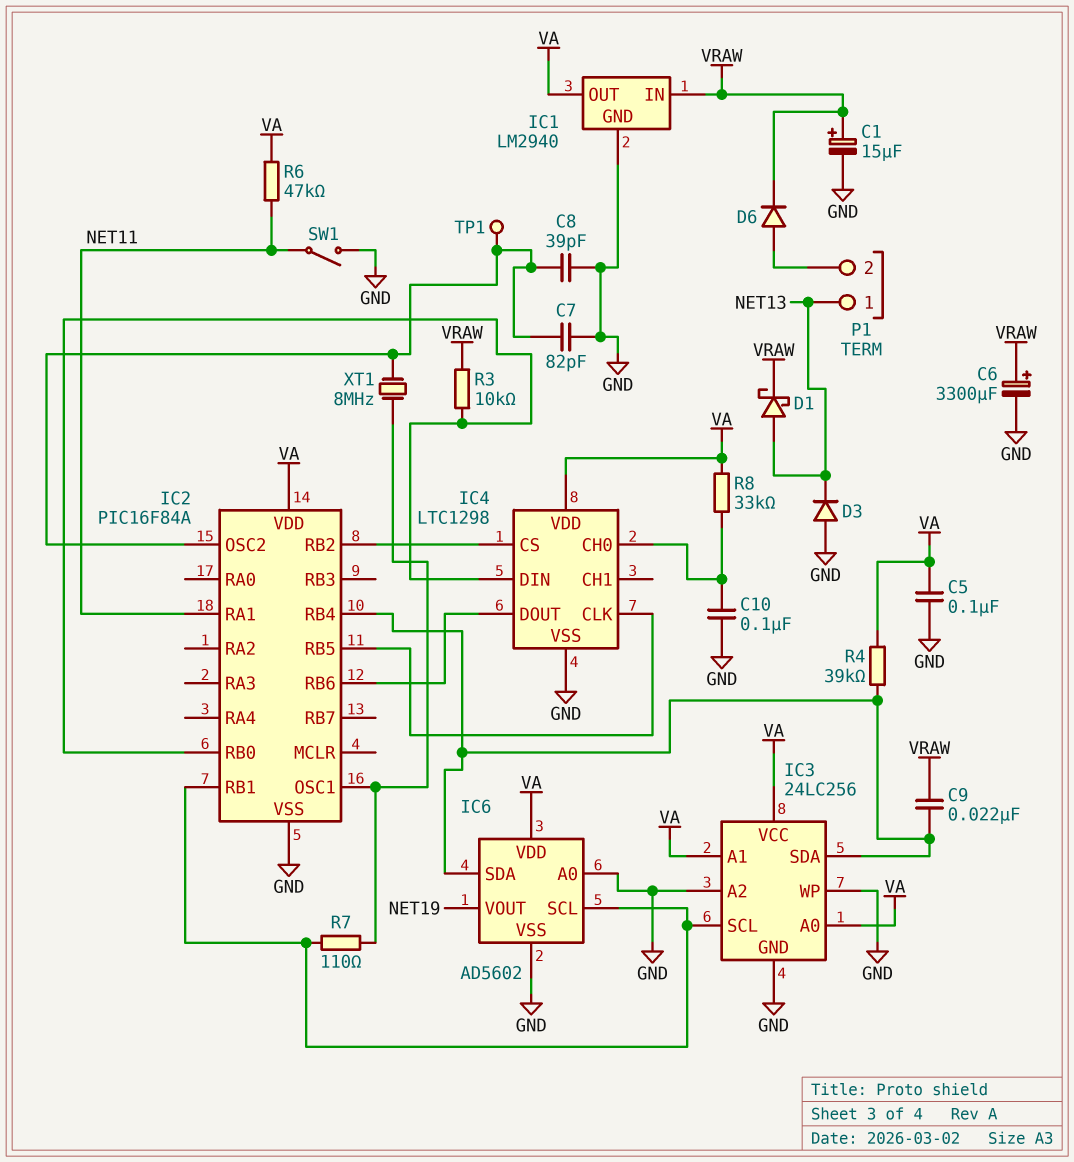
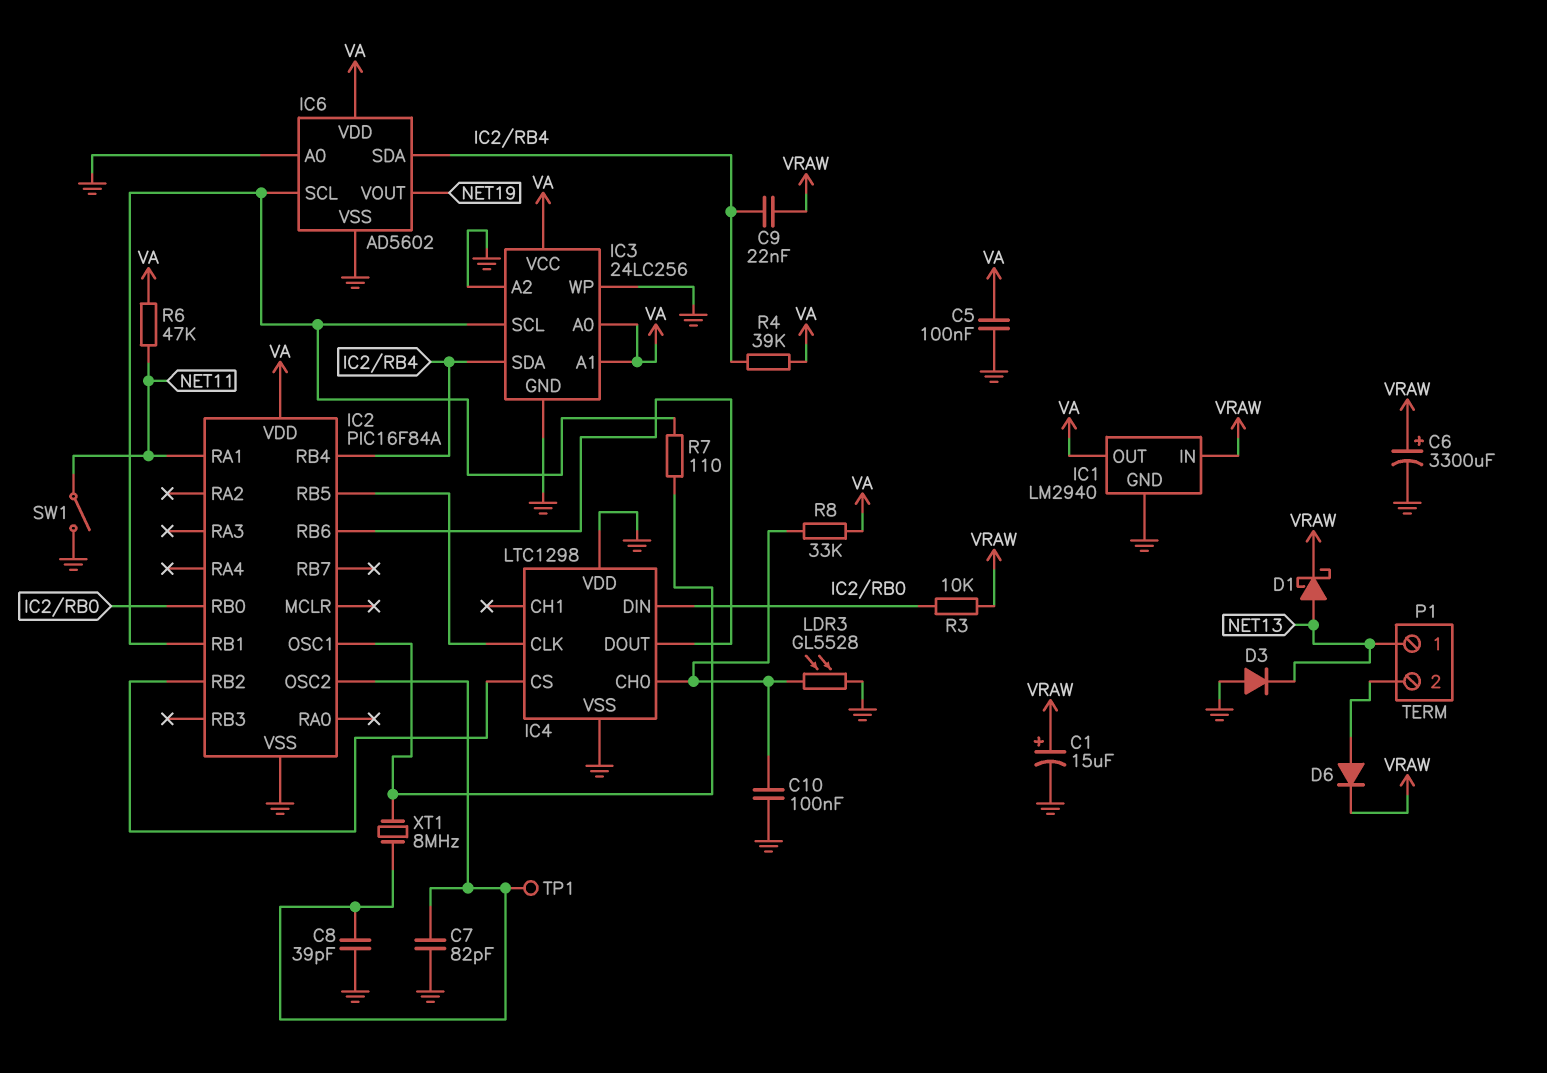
IC4 pin VDD: VA -> GND
LDR3: none -> GL5528 (GND, IC4/CH0)

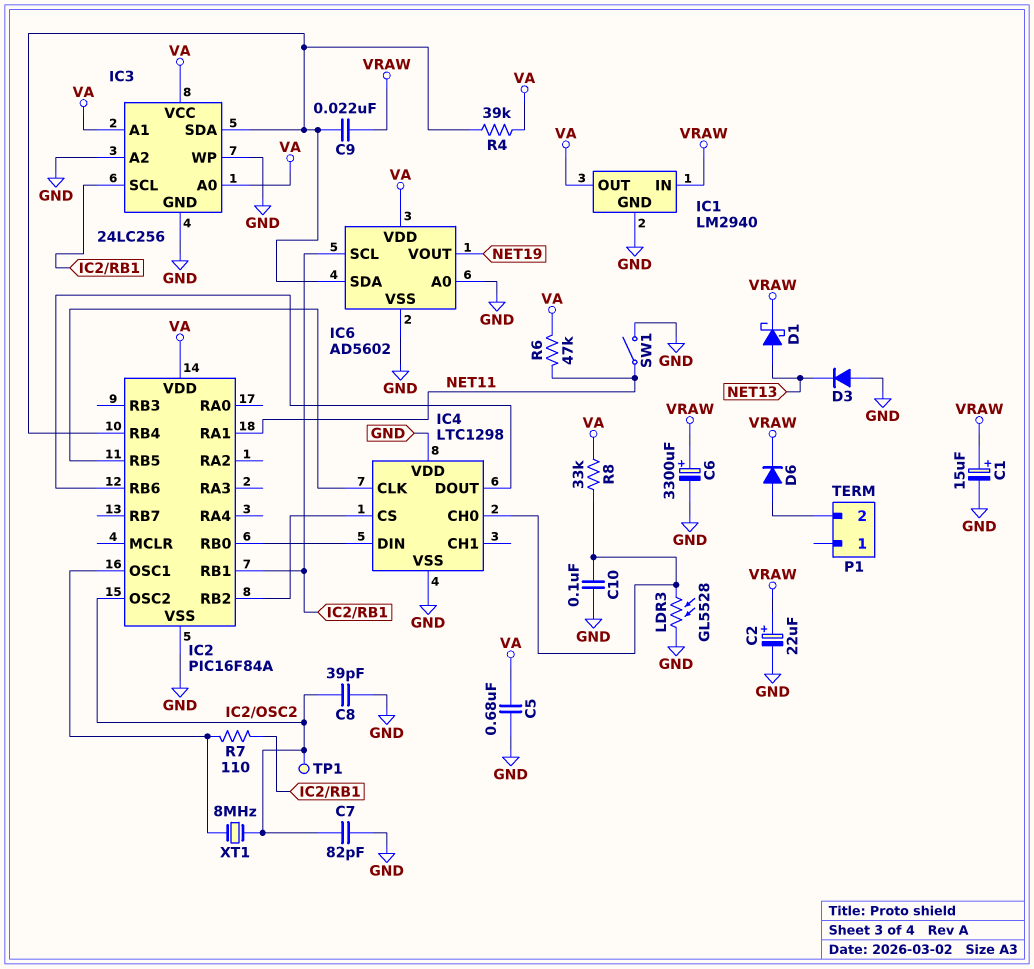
C2: none -> 22uF (plus VRAW, minus GND)
C5: 100nF (GND, VA) -> 680nF (GND, VA)
P1 pin 1: NET13 -> none
R3: 10k (IC2/RB0, VRAW) -> none

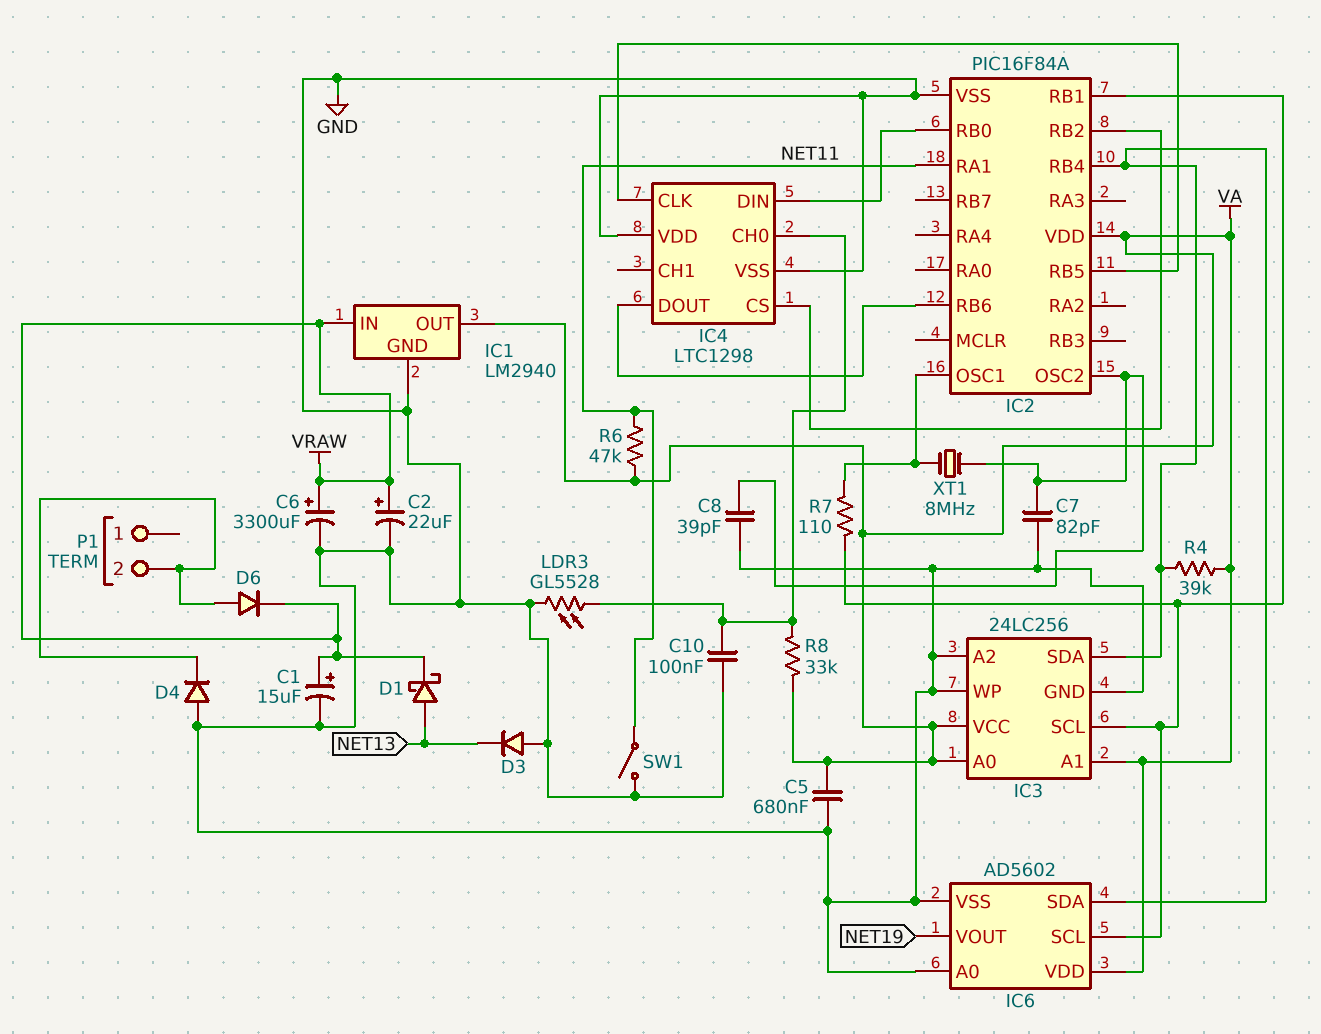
C9: 22nF (IC2/RB4, VRAW) -> none
D4: none -> diode (A GND, K P1/2)
TP1: test point (IC2/OSC2) -> none

